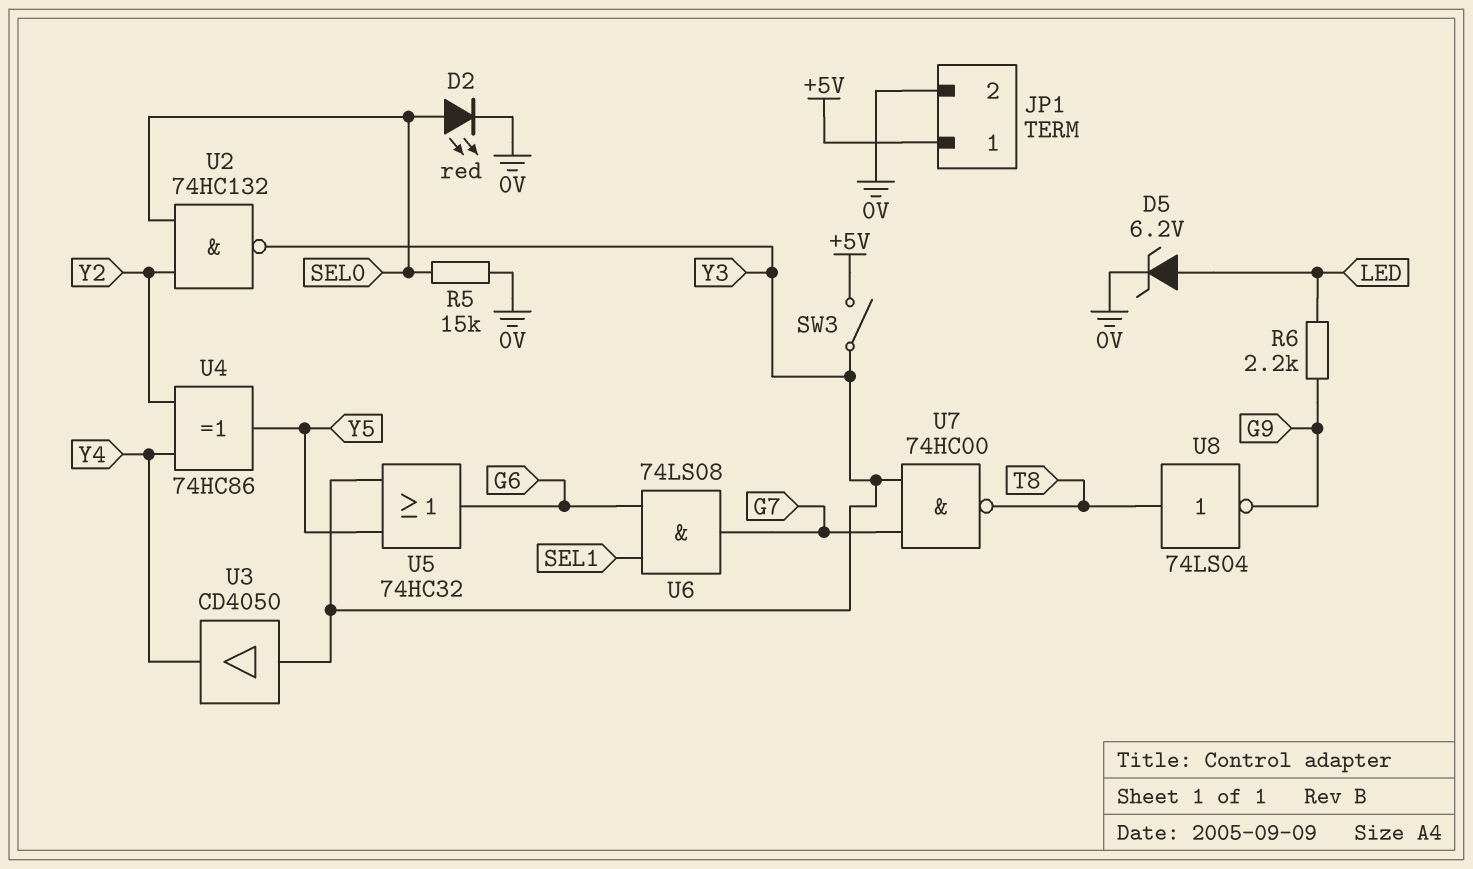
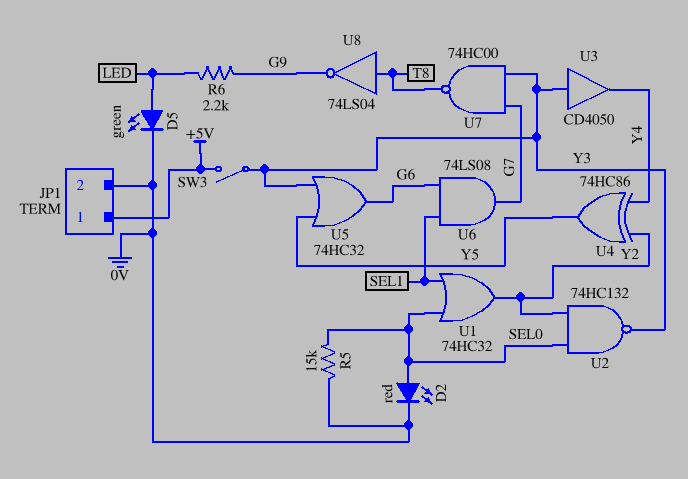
D5: zener 6.2V (A LED, K 0V) -> LED green (A LED, K 0V)
U1: none -> OR 74HC32 (in SEL0, in SEL1, out Y2)

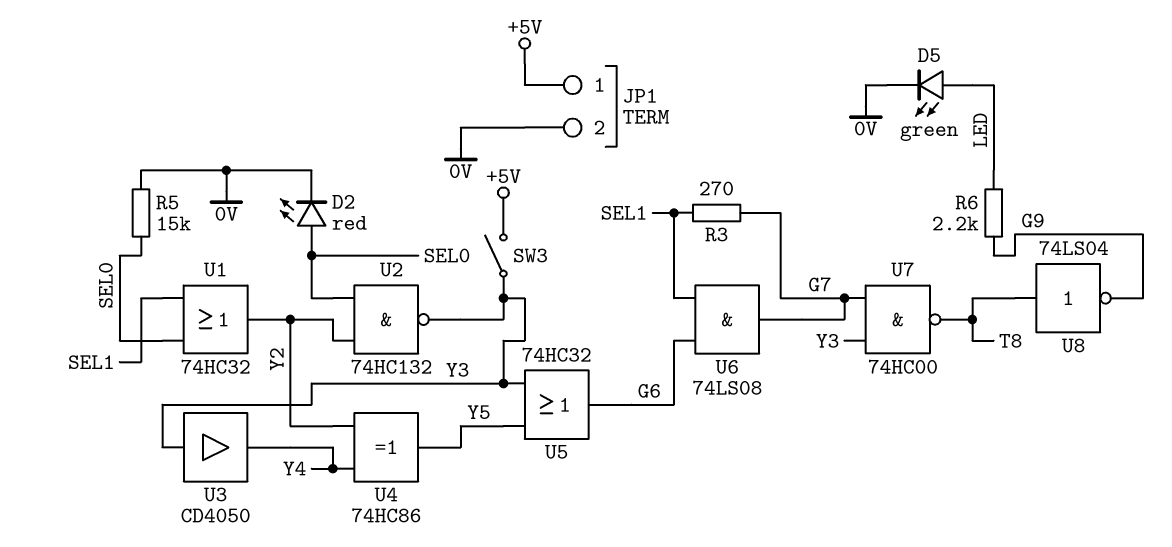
R3: none -> 270 (G7, SEL1)

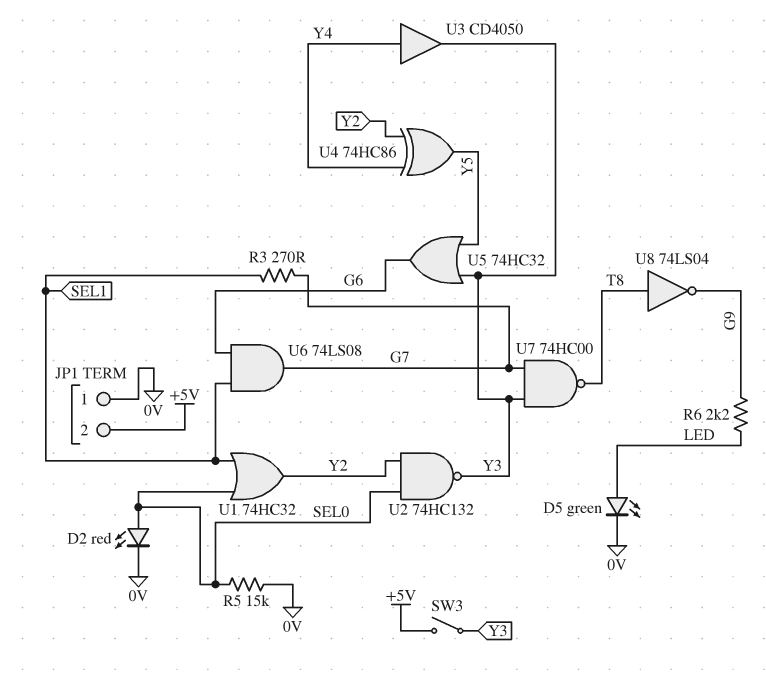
JP1 pin 1: +5V -> 0V
JP1 pin 2: 0V -> +5V
U3: buffer CD4050 (in Y3, out Y4) -> buffer CD4050 (in Y4, out Y3)

